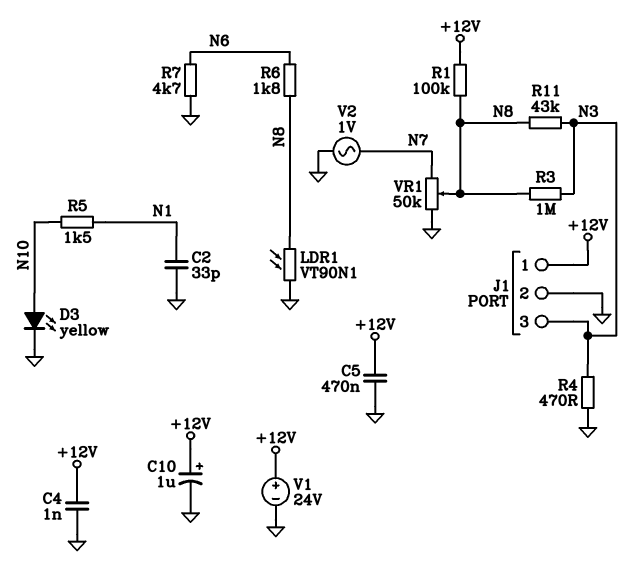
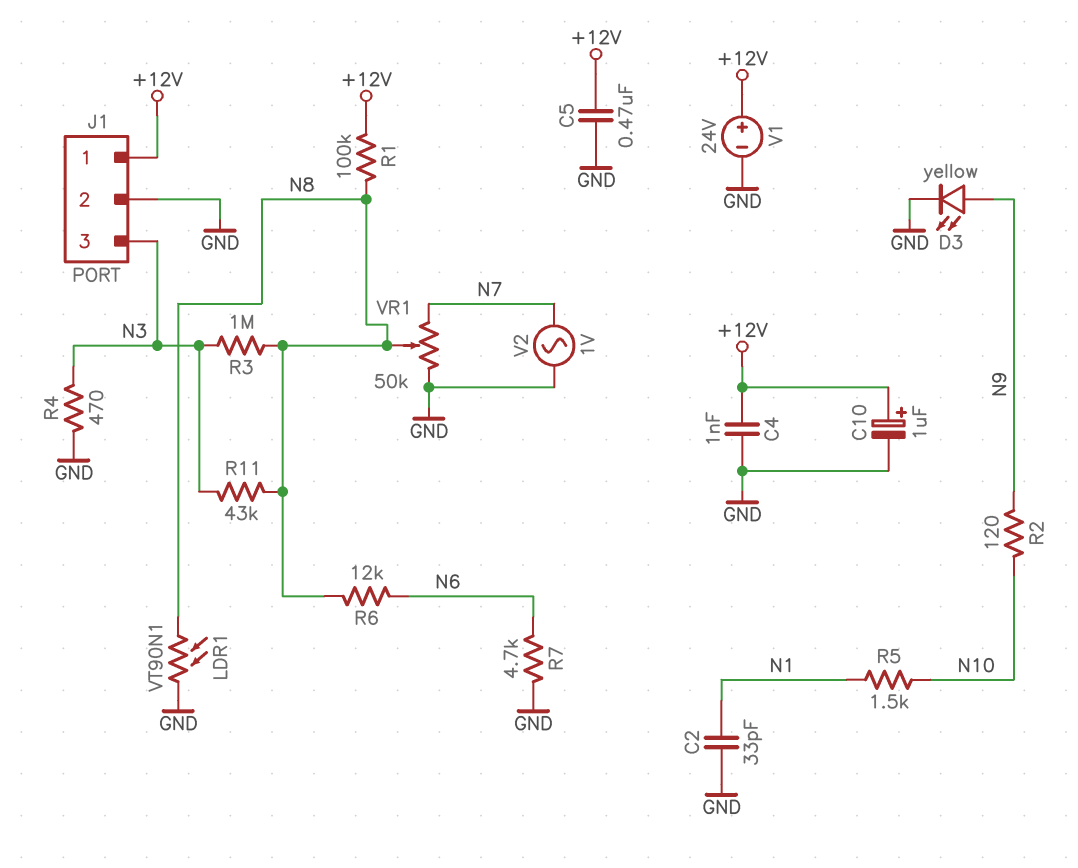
D3: LED yellow (A N10, K GND) -> LED yellow (A N9, K GND)
R2: none -> 120 (N9, N10)
R6: 1.8k (N6, N8) -> 12k (N6, N8)

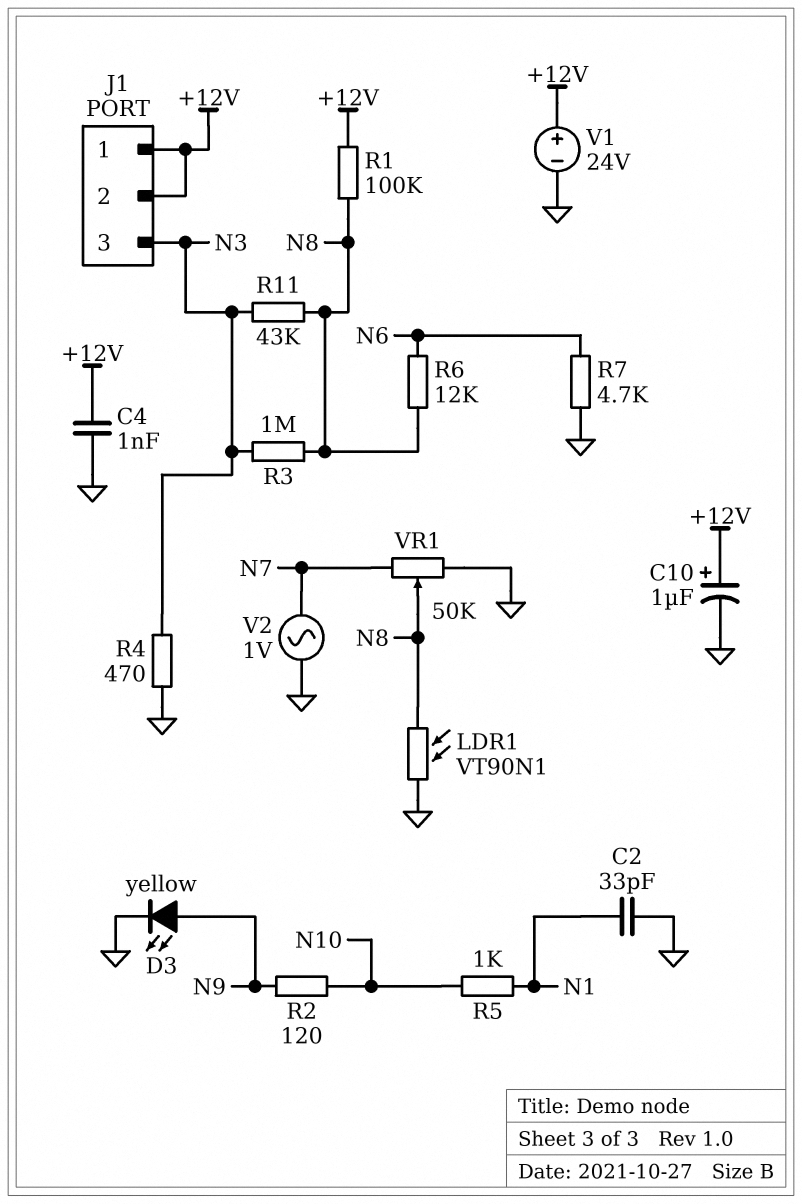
C5: 470nF (+12V, GND) -> none
J1 pin 2: GND -> +12V
R5: 1.5k (N1, N10) -> 1k (N1, N10)

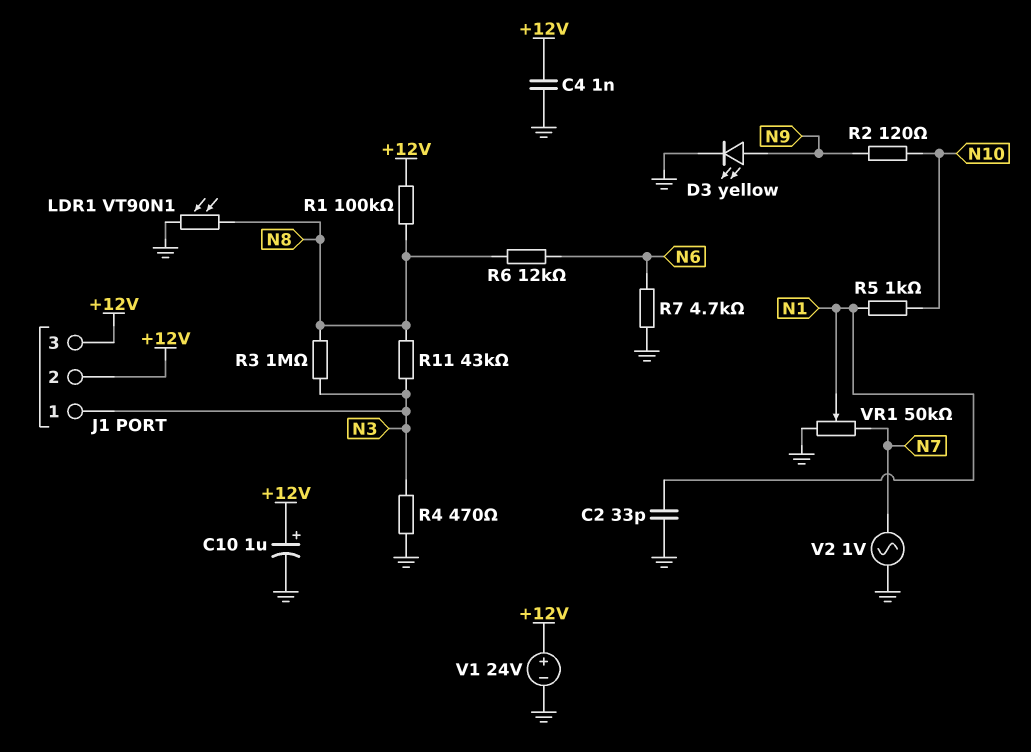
J1 pin 1: +12V -> N3
J1 pin 3: N3 -> +12V
VR1: 50k (GND, N7, wiper N8) -> 50k (GND, N7, wiper N1)

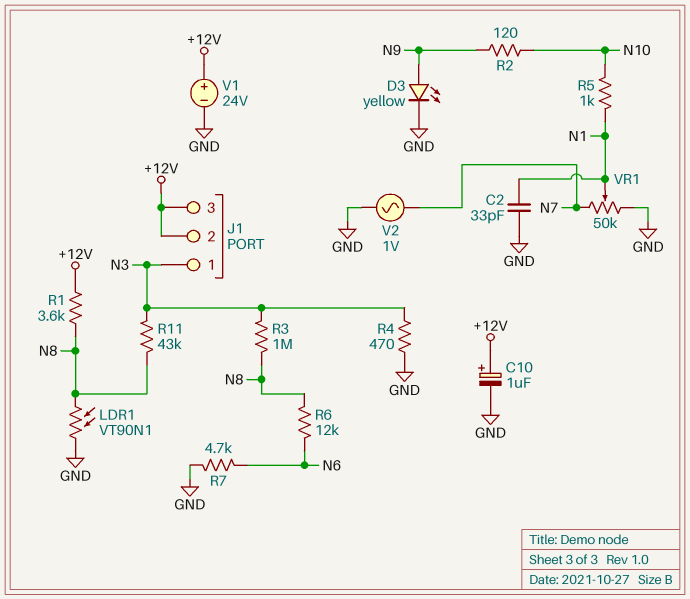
C4: 1nF (+12V, GND) -> none
R1: 100k (+12V, N8) -> 3.6k (+12V, N8)

